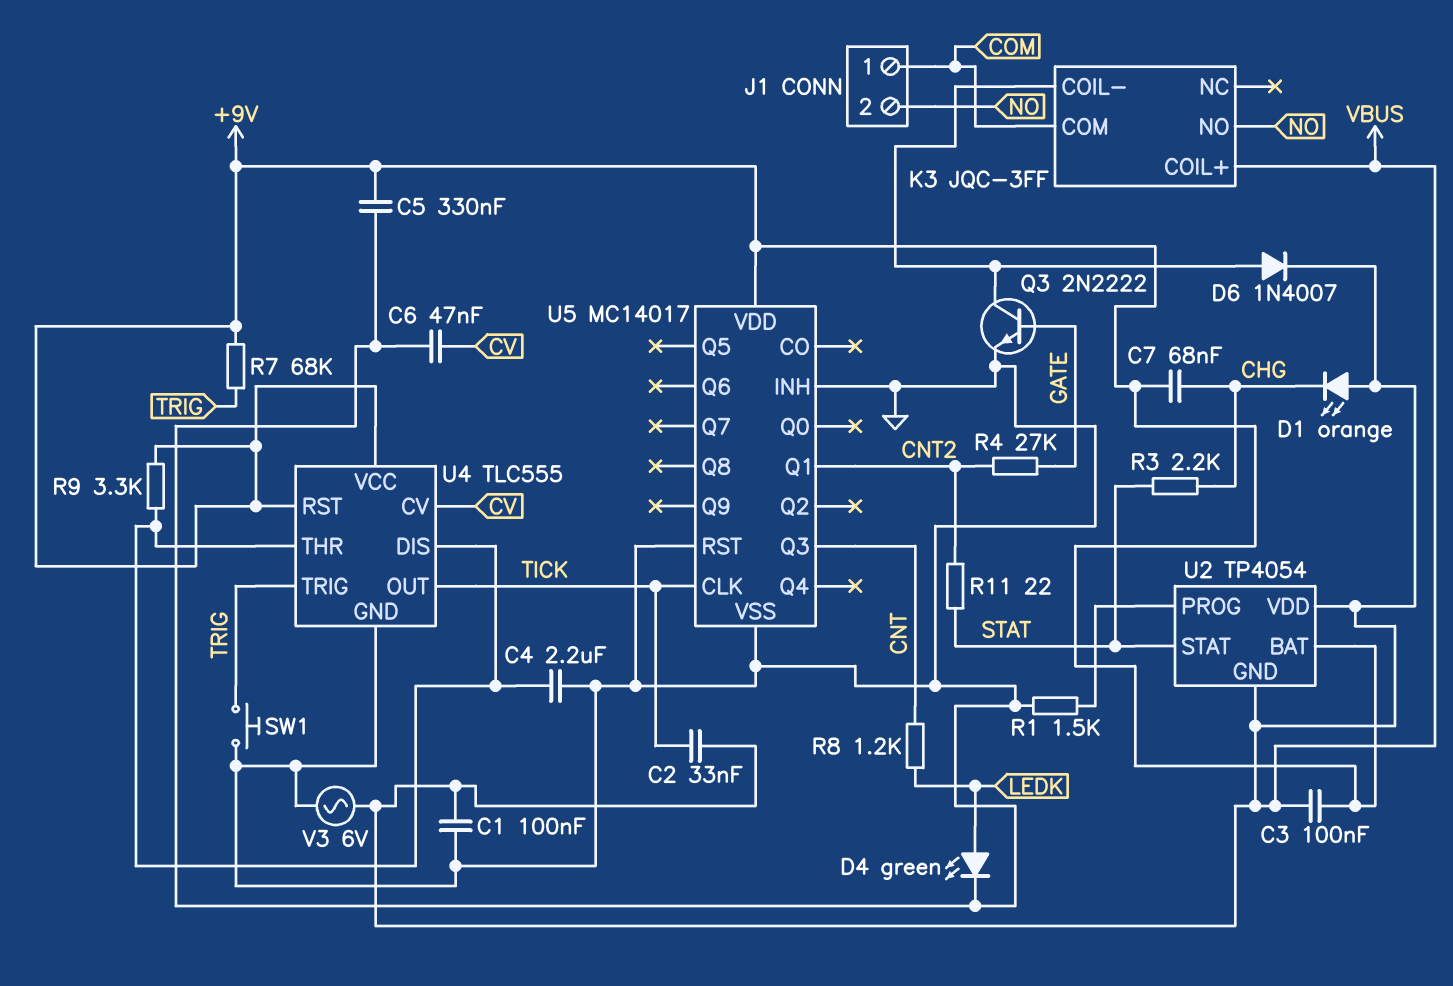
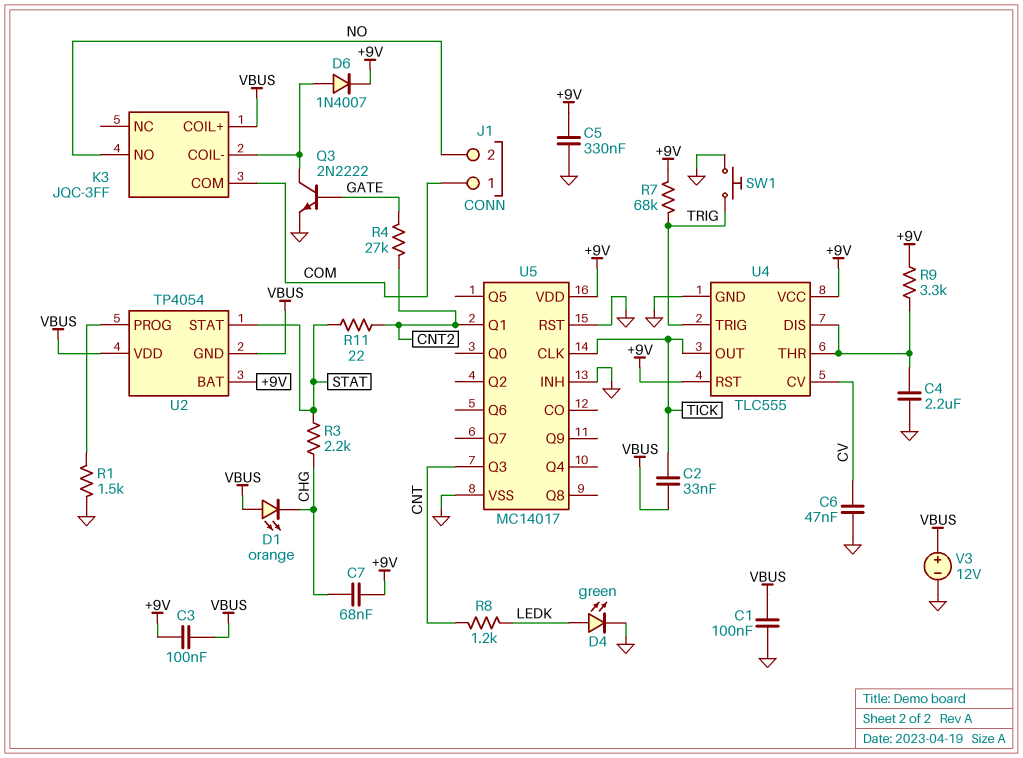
D6: diode 1N4007 (A K3/COIL-, K VBUS) -> diode 1N4007 (A K3/COIL-, K +9V)
V3: AC 6V (GND, VBUS) -> 12V (plus VBUS, minus GND)

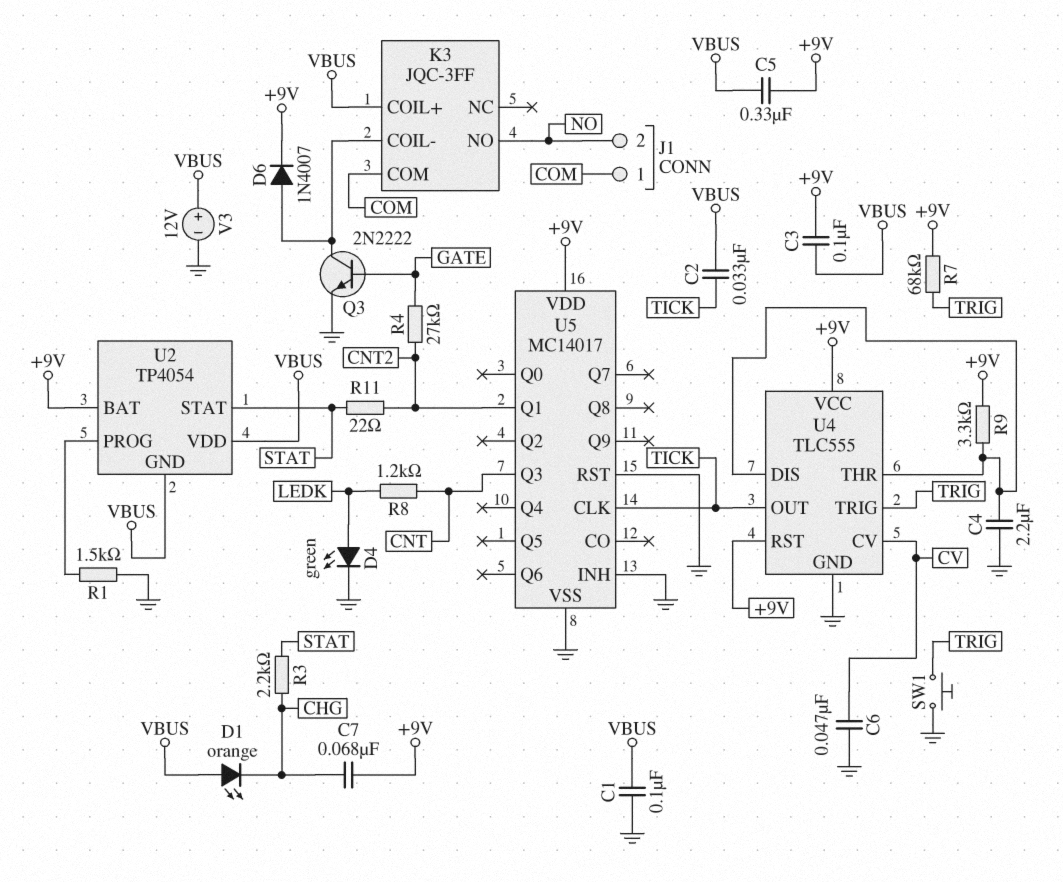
C5: 330nF (+9V, GND) -> 330nF (+9V, VBUS)

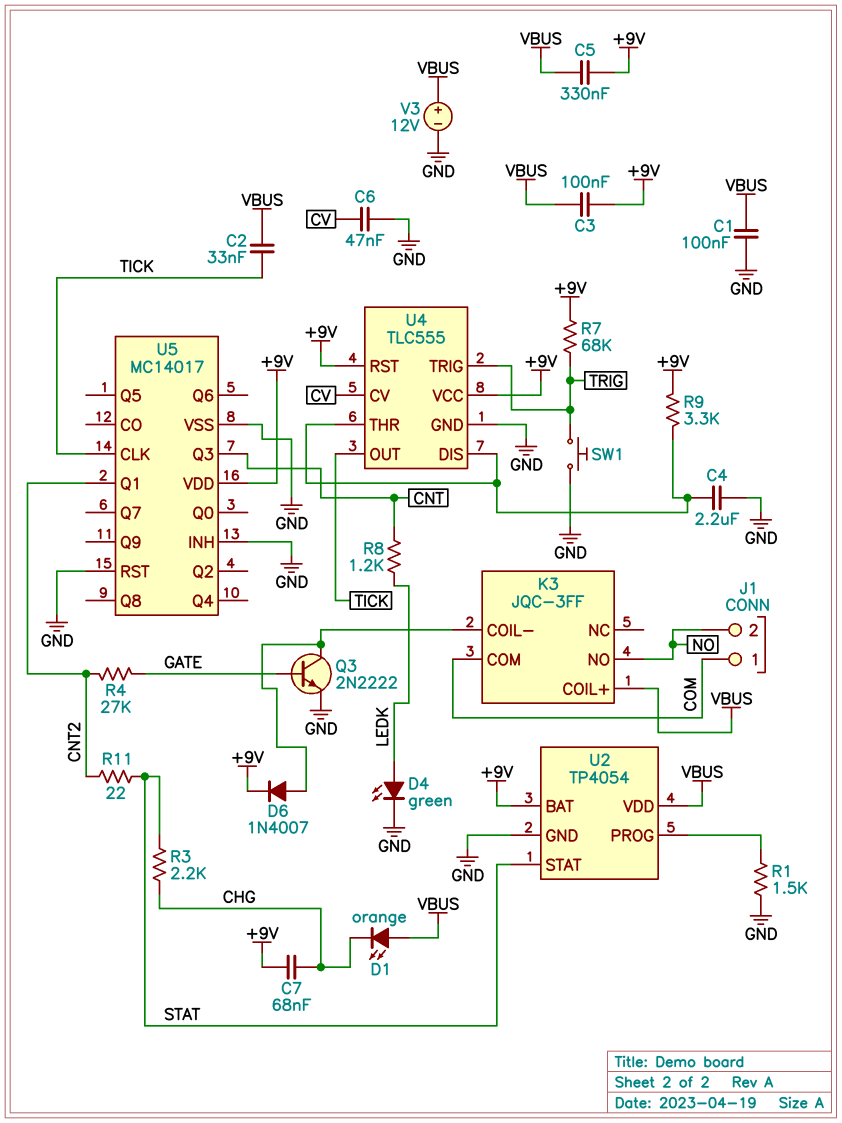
U2 pin GND: VBUS -> GND

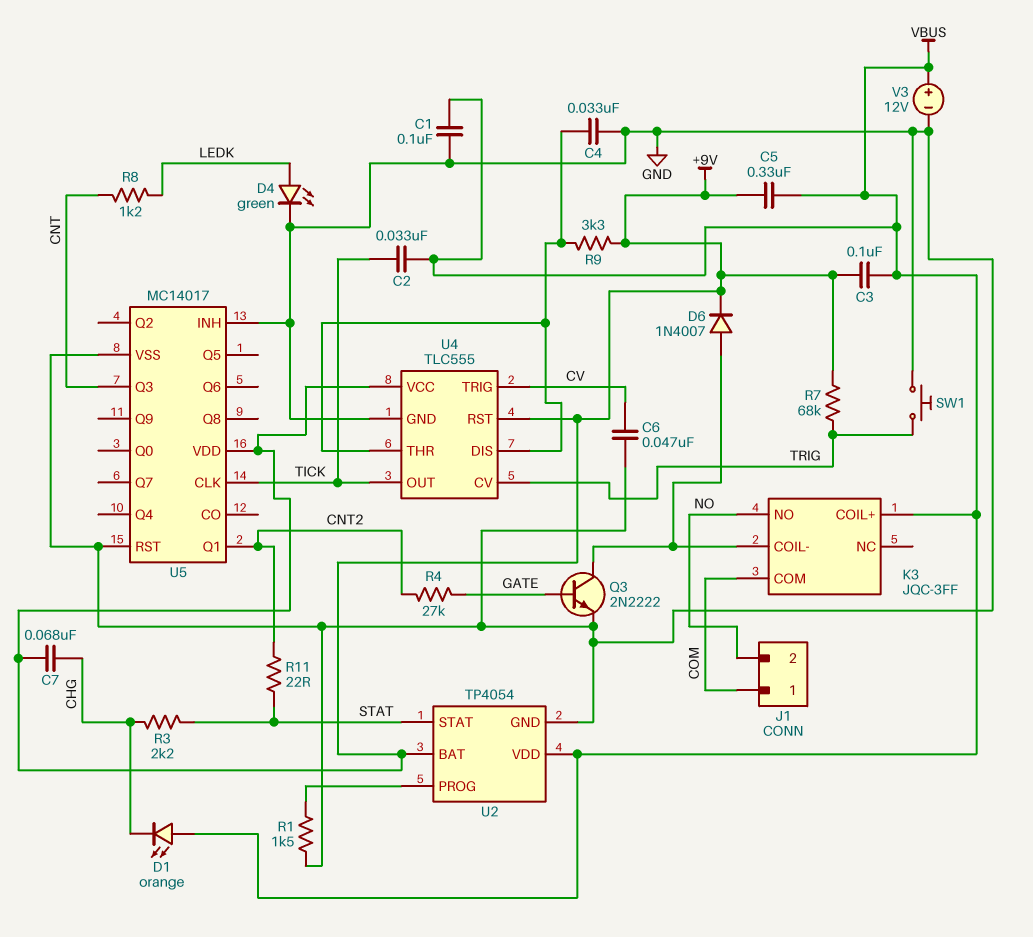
C4: 2.2uF (GND, U4/DIS) -> 33nF (GND, U4/DIS)
U4 pin CV: CV -> TRIG
U4 pin TRIG: TRIG -> CV

